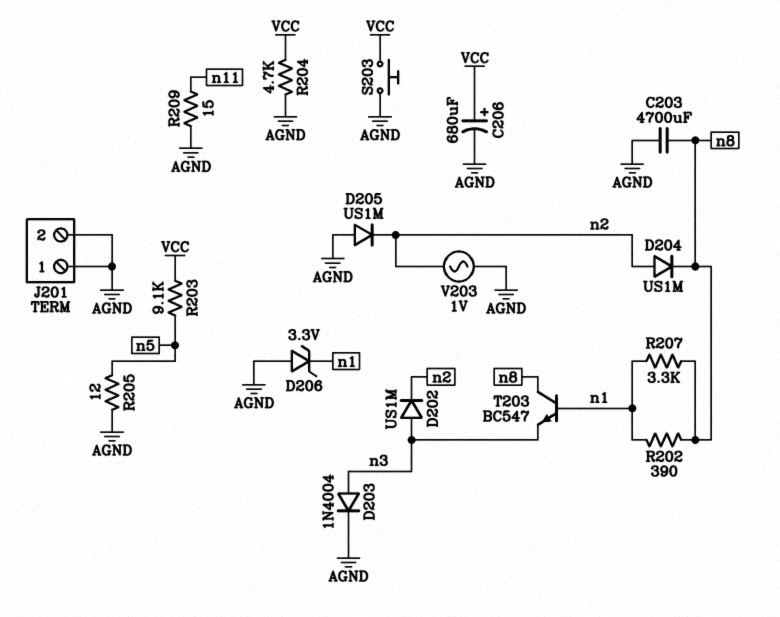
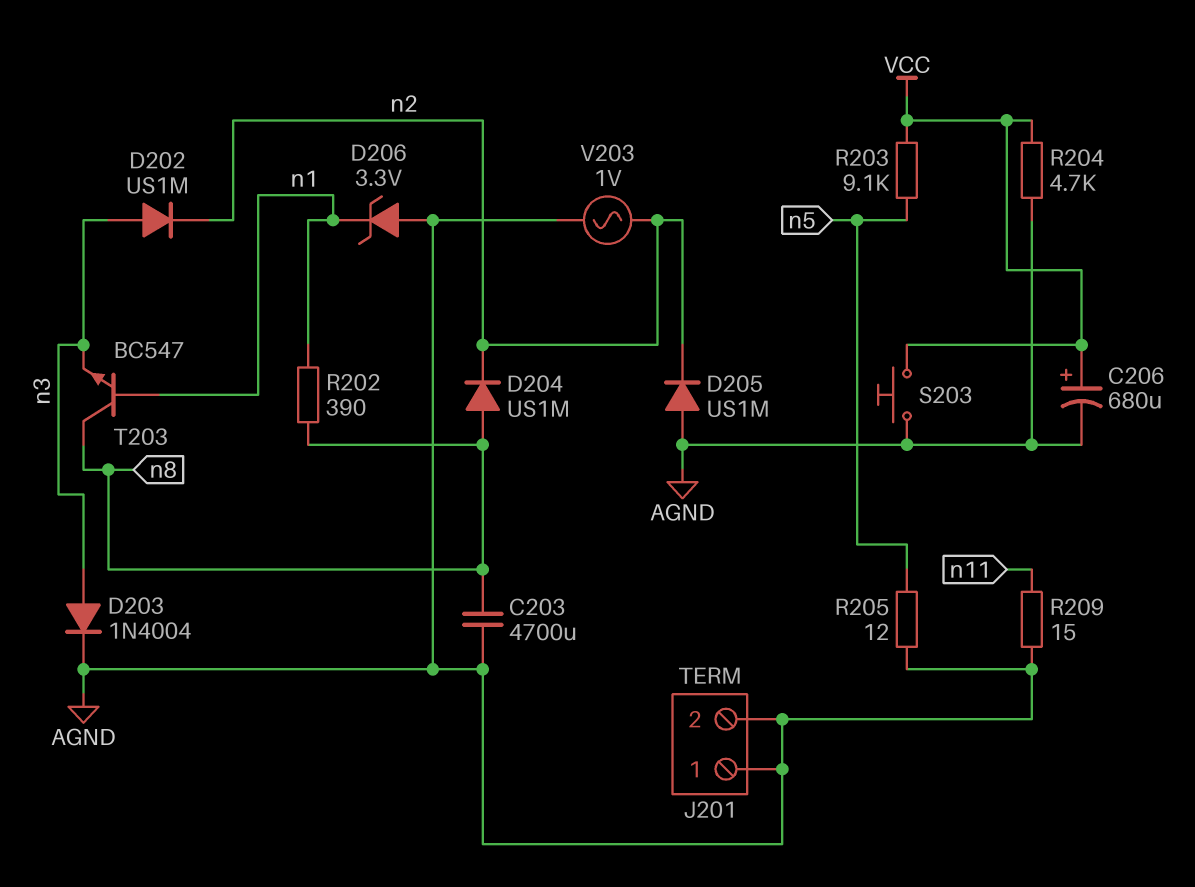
D204: diode US1M (A n2, K n8) -> diode US1M (A n8, K n2)
R207: 3.3k (n1, n8) -> none

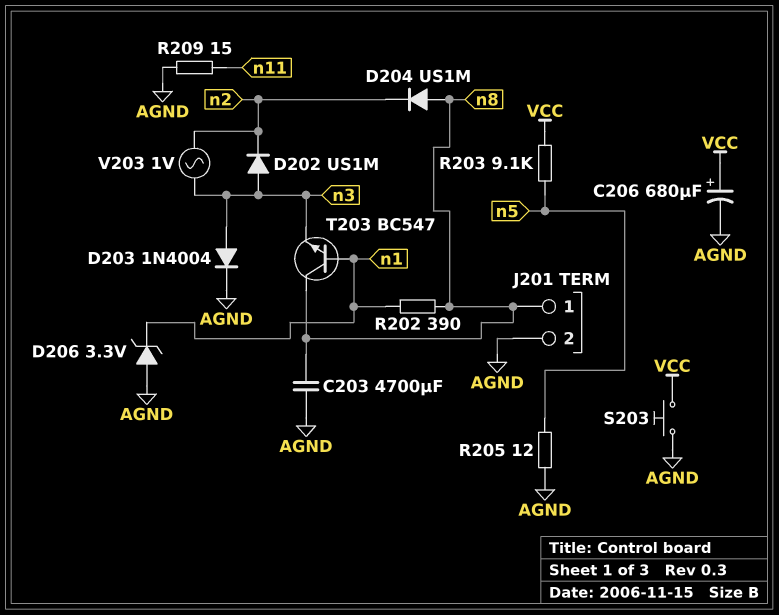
D205: diode US1M (A AGND, K n2) -> none
J201 pin 1: AGND -> n8
R204: 4.7k (AGND, VCC) -> none
V203: AC 1V (AGND, n2) -> AC 1V (n2, n3)

